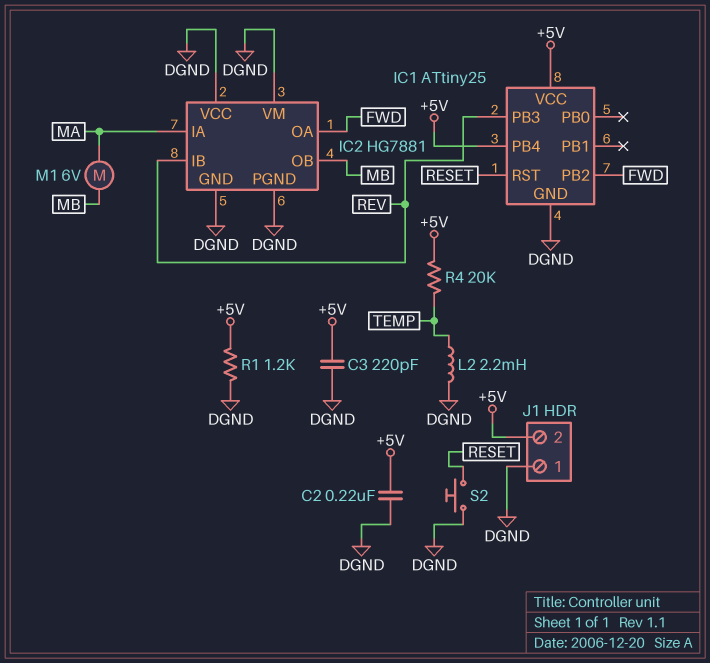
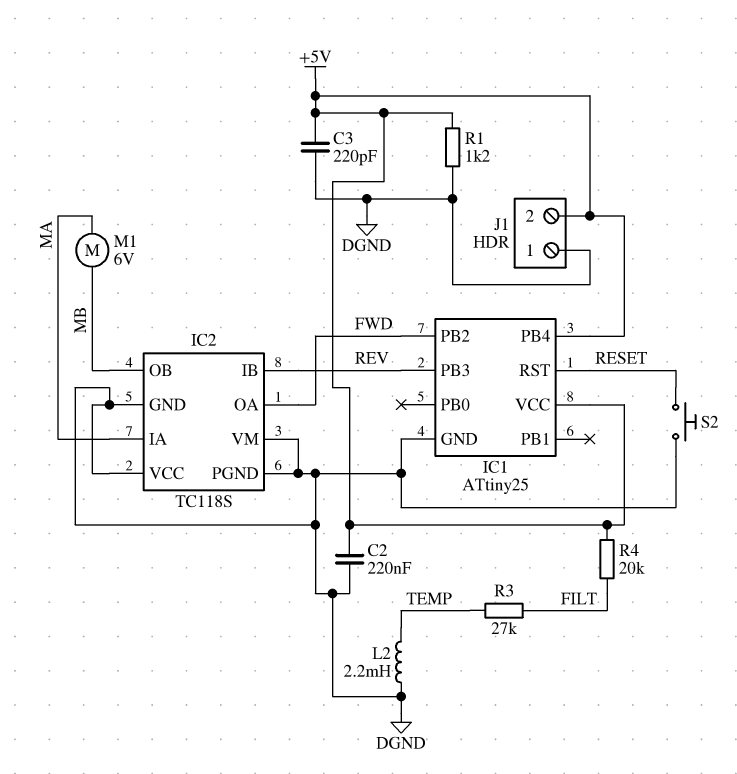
IC2: HG7881 -> TC118S
R3: none -> 27k (FILT, TEMP)
R4: 20k (+5V, TEMP) -> 20k (+5V, FILT)

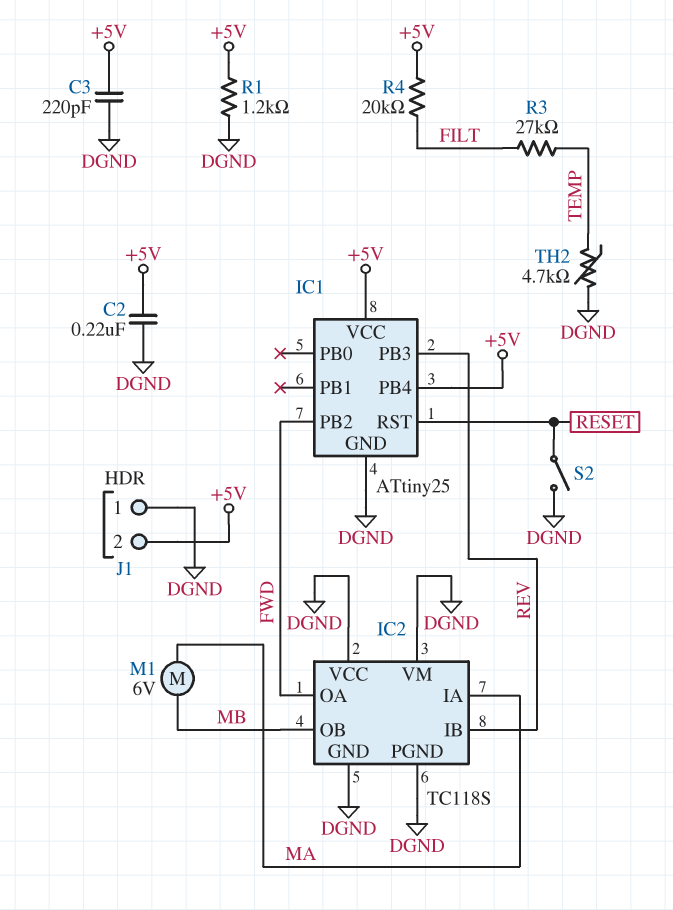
L2: 2.2mH (DGND, TEMP) -> none
S2: button (DGND, RESET) -> switch (DGND, RESET)
TH2: none -> 4.7k (DGND, TEMP)

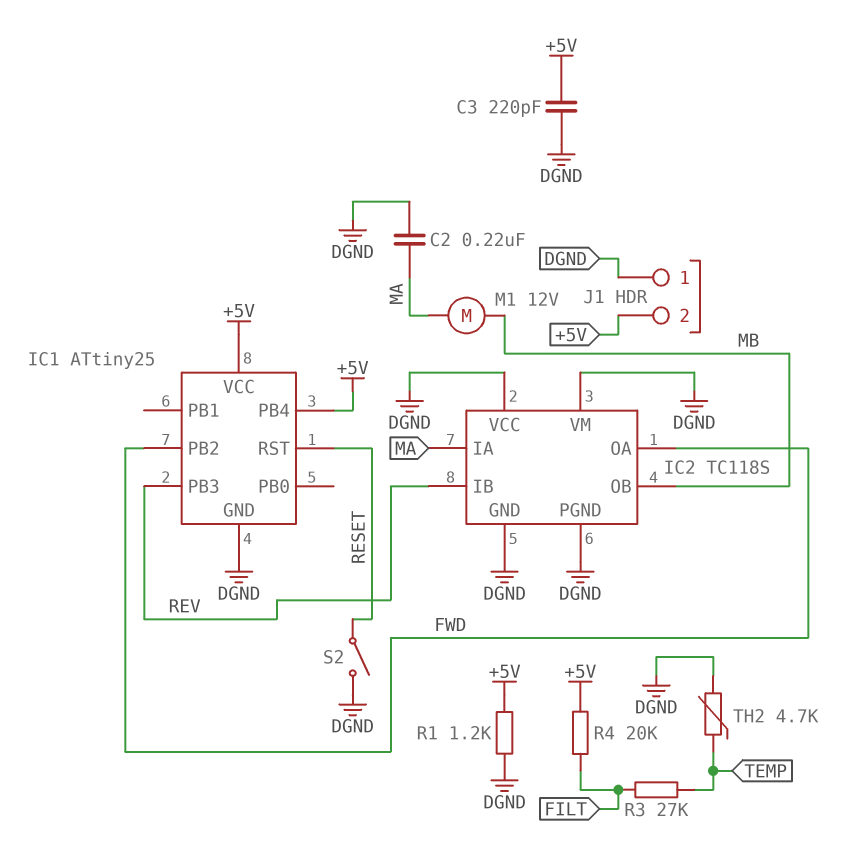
C2: 220nF (+5V, DGND) -> 220nF (DGND, MA)
M1: motor 6V (MA, MB) -> motor 12V (MA, MB)

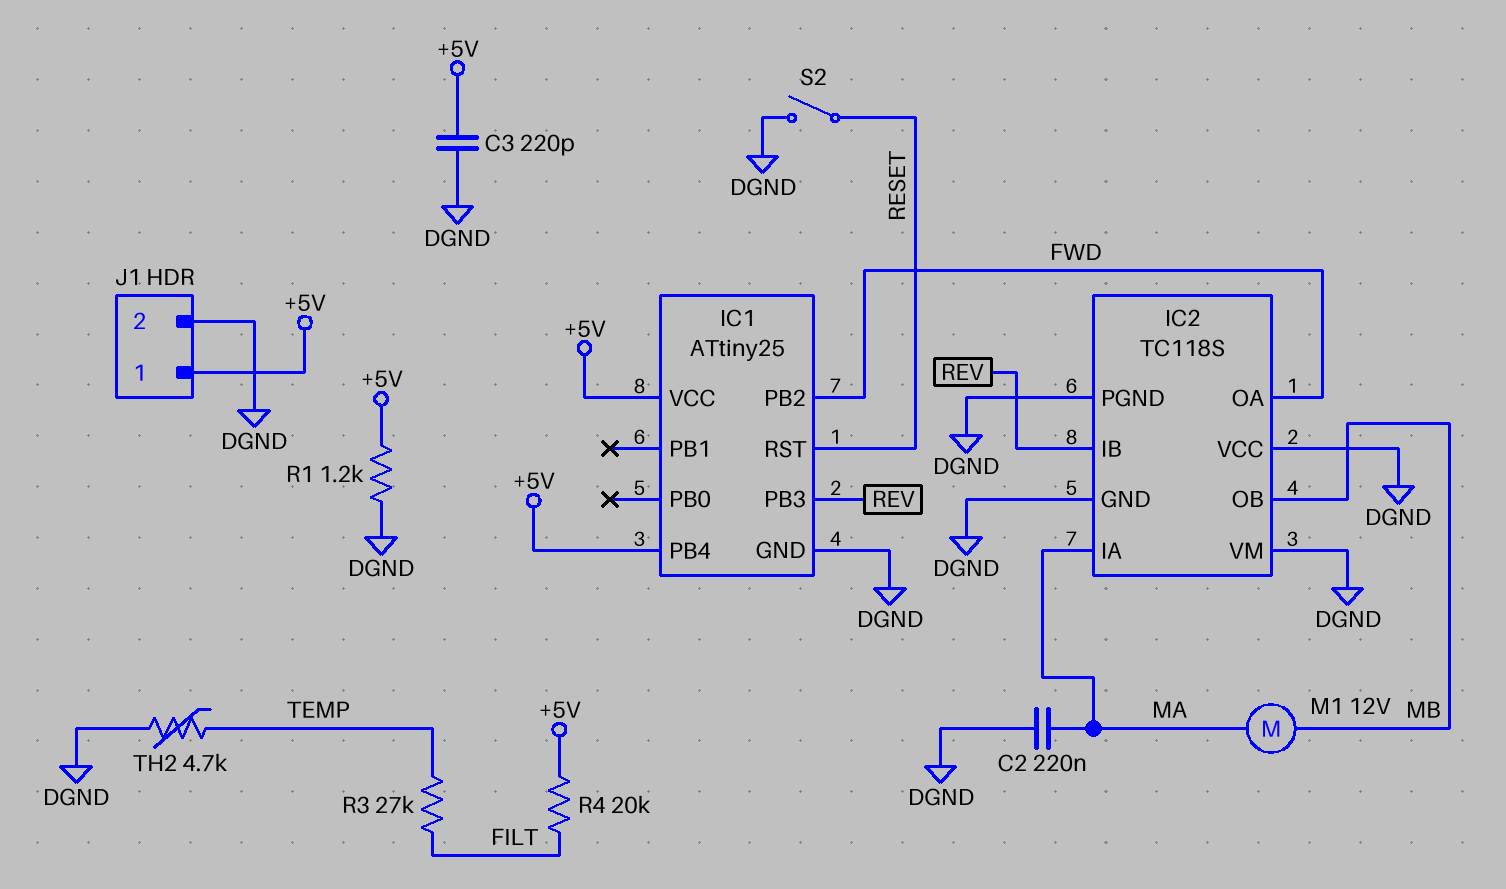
J1 pin 1: DGND -> +5V
J1 pin 2: +5V -> DGND

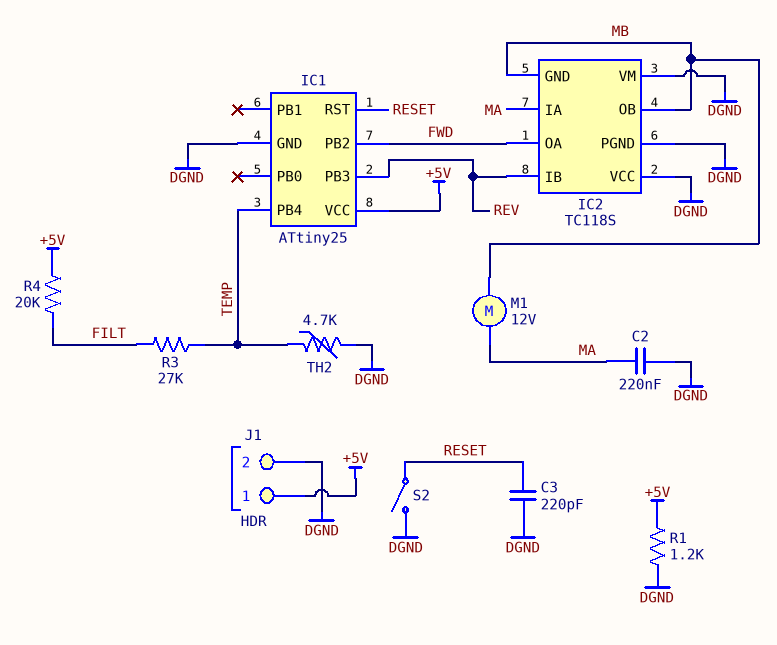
C3: 220pF (+5V, DGND) -> 220pF (DGND, RESET)
IC1 pin PB4: +5V -> TEMP
IC2 pin GND: DGND -> MB

